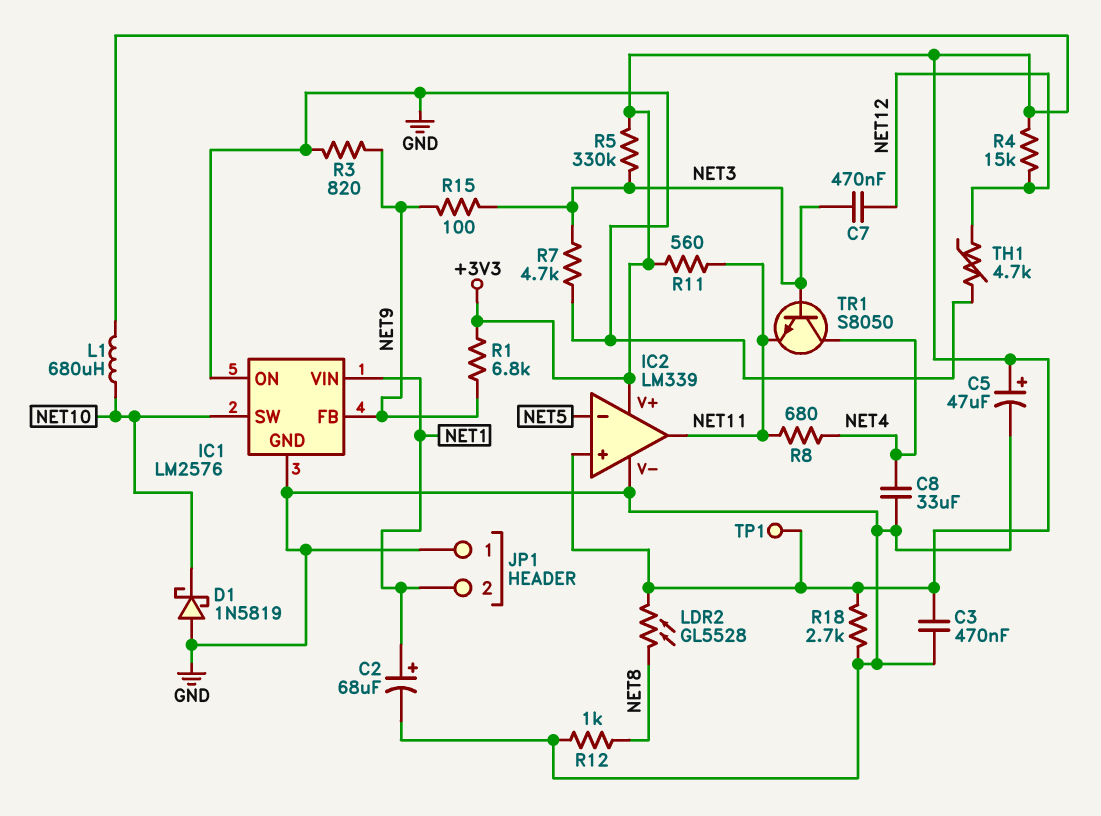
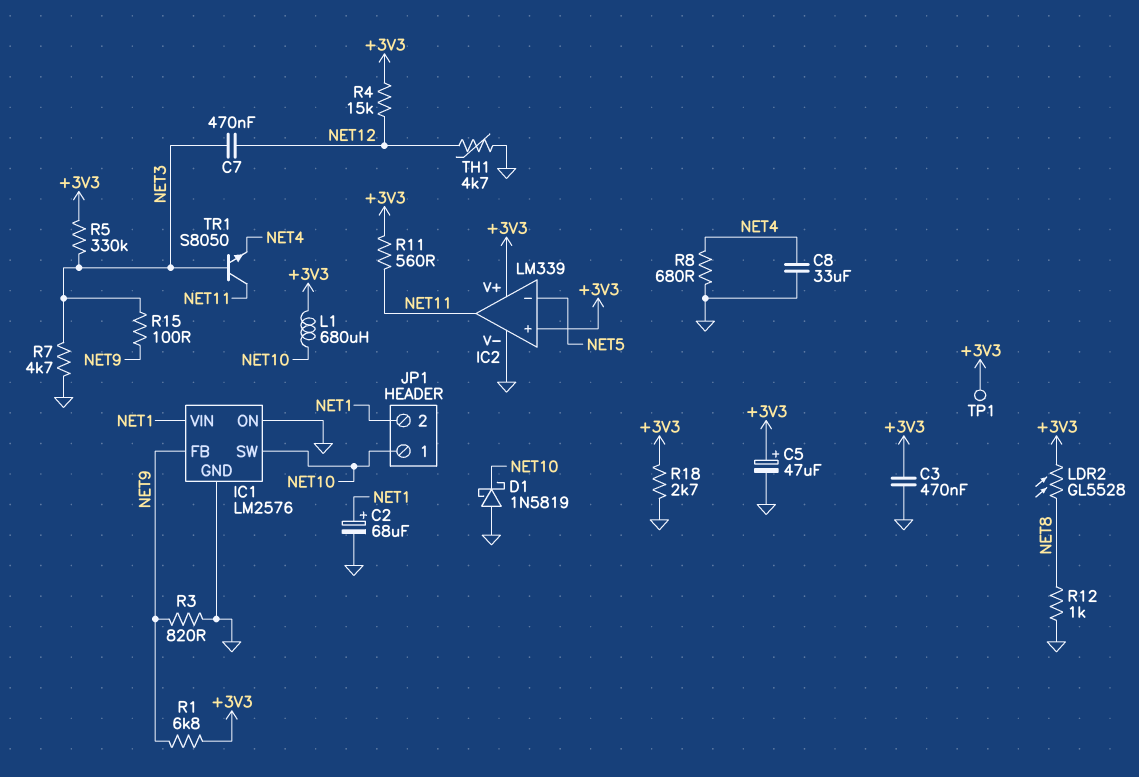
JP1 pin 1: GND -> NET10
R8: 680 (NET4, NET11) -> 680 (GND, NET4)
TR1: NPN S8050 (B NET3, C NET4, E NET11) -> NPN S8050 (B NET3, C NET11, E NET4)

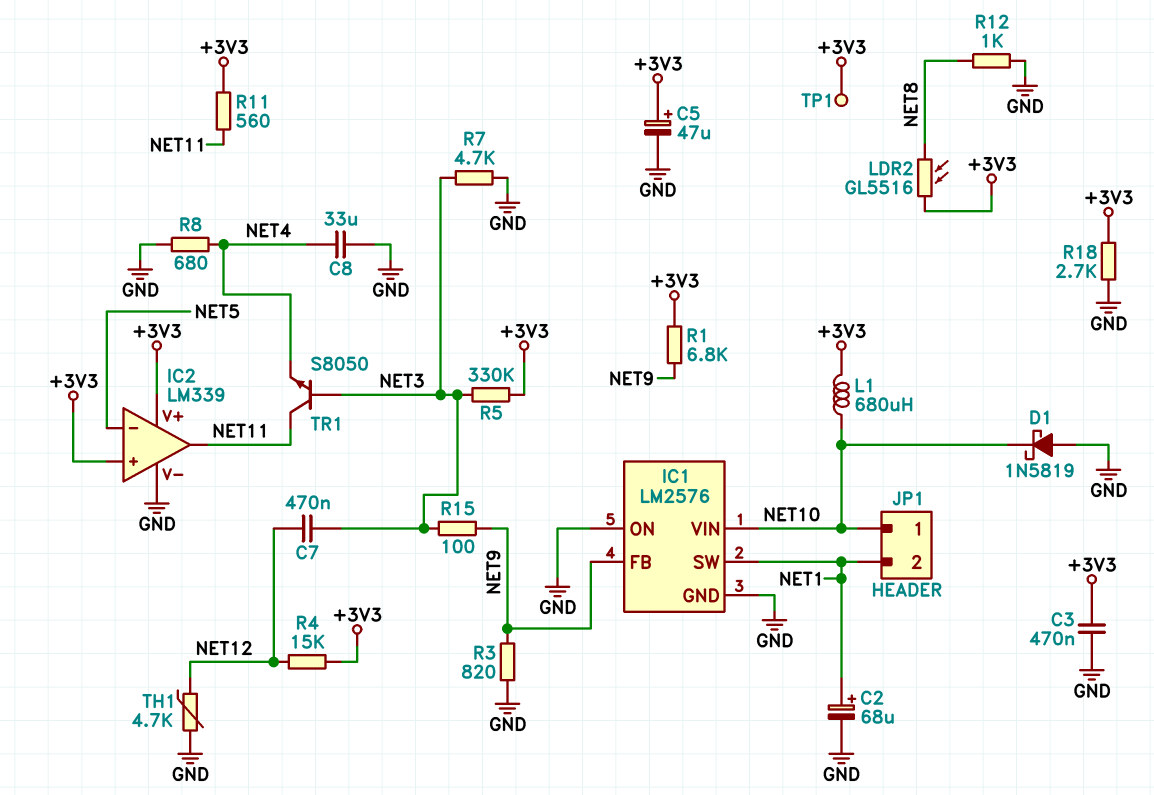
IC1 pin SW: NET10 -> NET1
IC1 pin VIN: NET1 -> NET10
LDR2: GL5528 (+3V3, NET8) -> GL5516 (+3V3, NET8)

